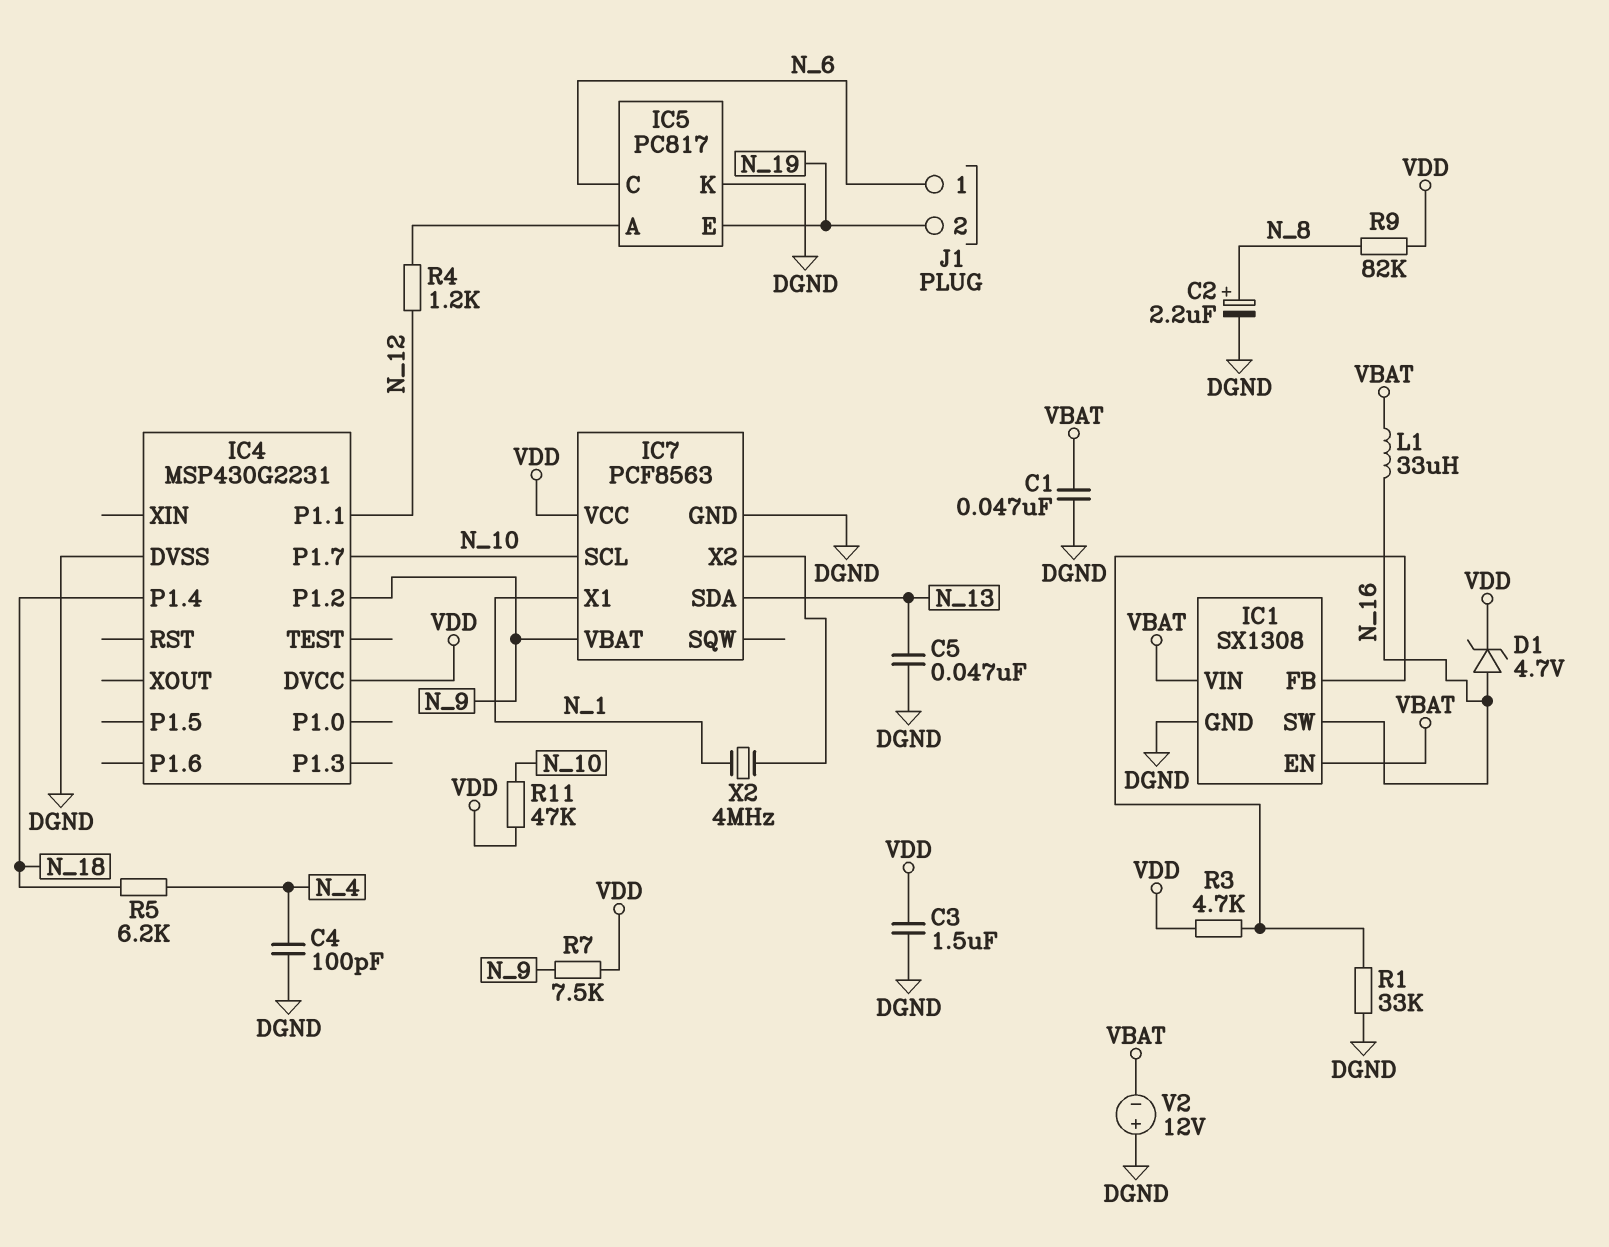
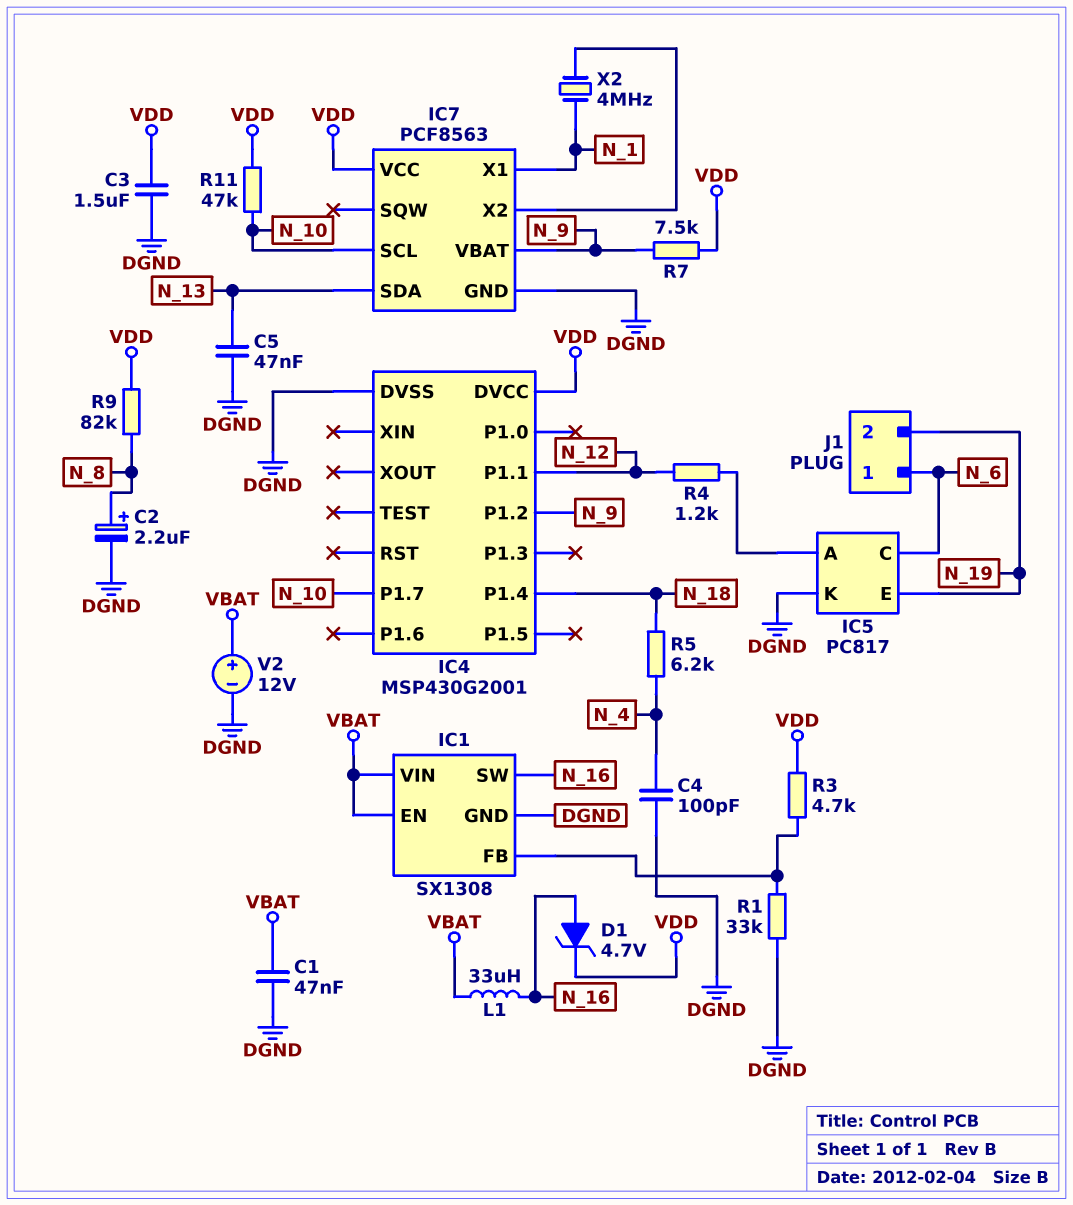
IC4: MSP430G2231 -> MSP430G2001
V2: 12V (plus DGND, minus VBAT) -> 12V (plus VBAT, minus DGND)

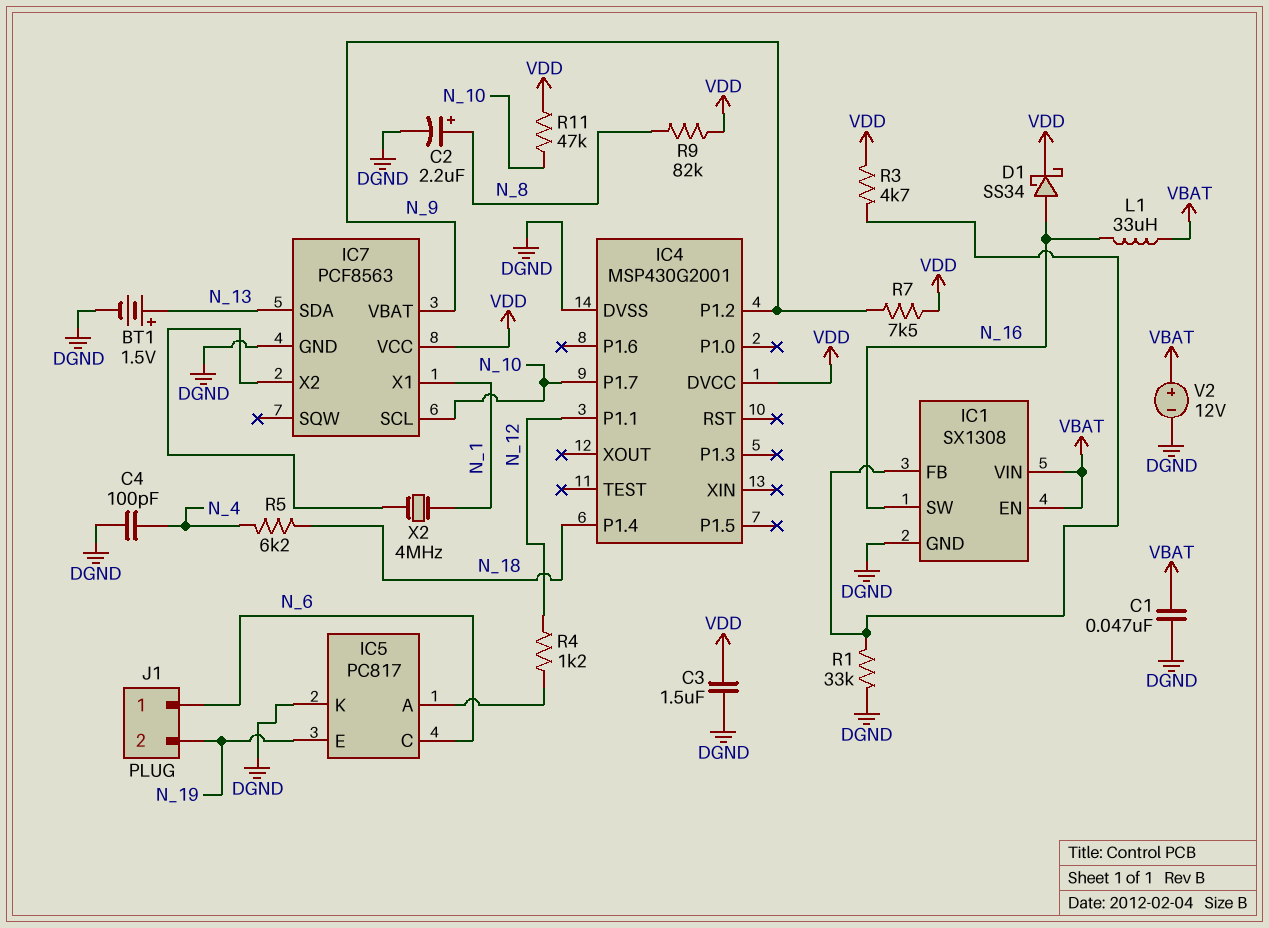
BT1: none -> 1.5V (plus N_13, minus DGND)
C5: 47nF (DGND, N_13) -> none
D1: zener 4.7V (A N_16, K VDD) -> schottky SS34 (A N_16, K VDD)

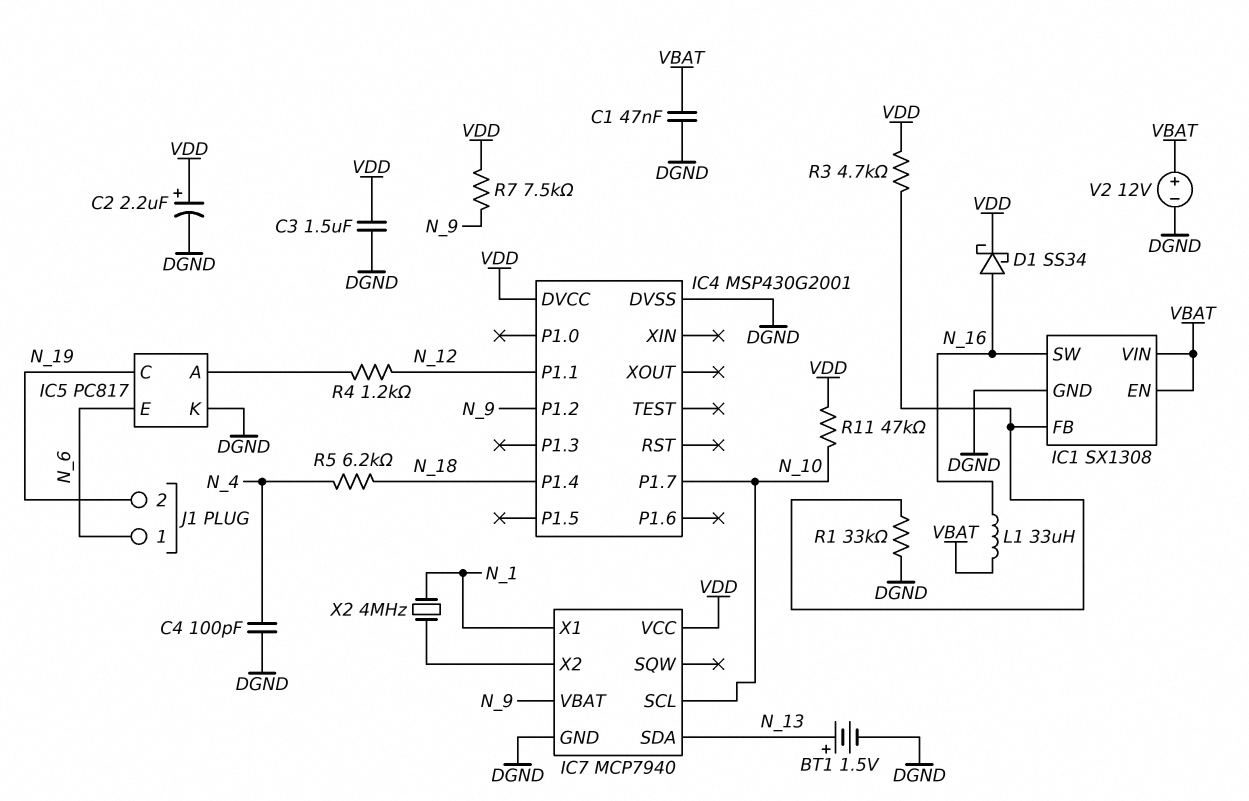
C2: 2.2uF (plus N_8, minus DGND) -> 2.2uF (plus VDD, minus DGND)
IC5 pin C: N_6 -> N_19
IC5 pin E: N_19 -> N_6
IC7: PCF8563 -> MCP7940
R9: 82k (N_8, VDD) -> none

